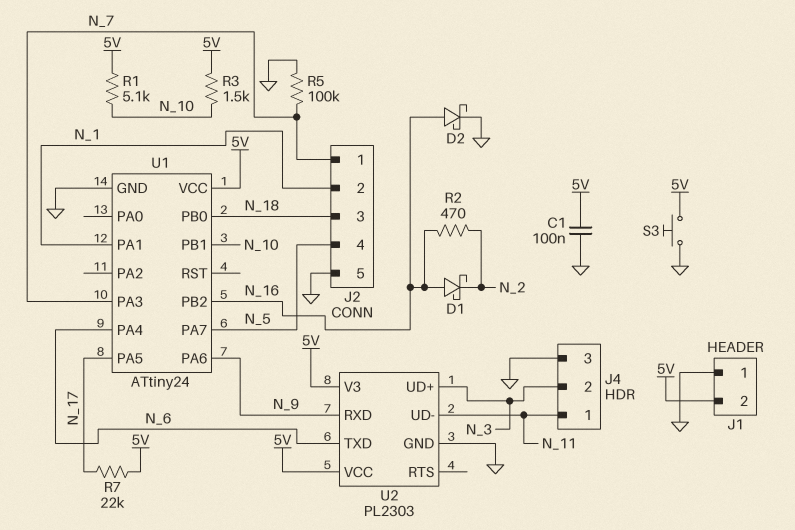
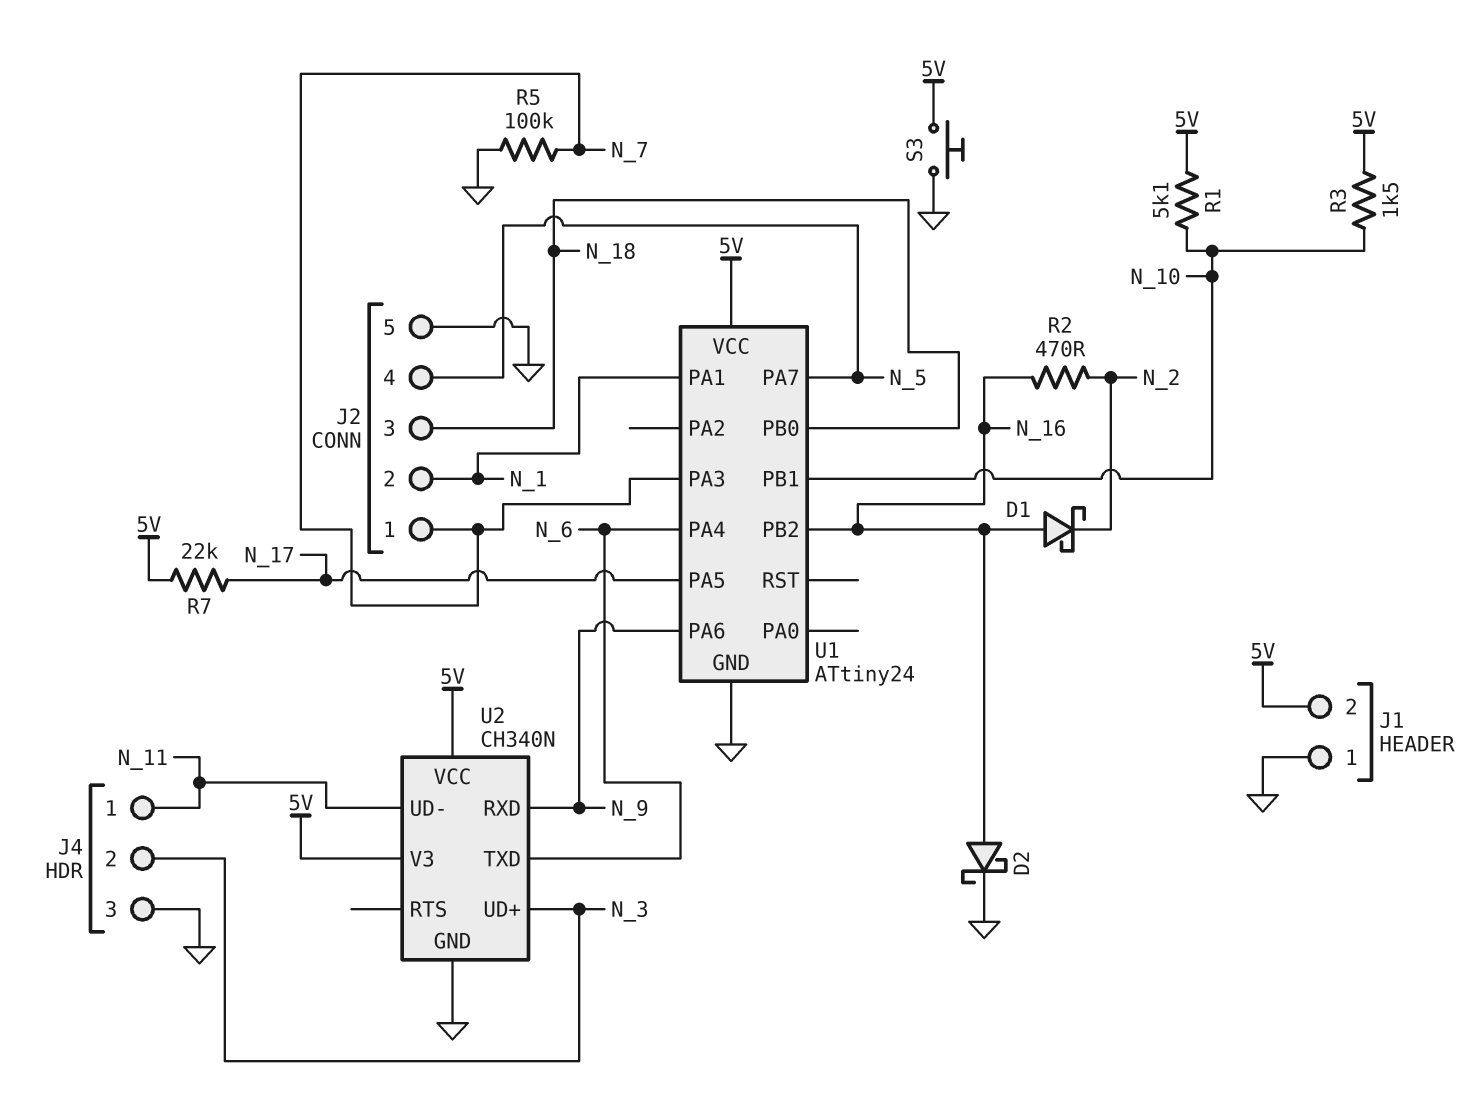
C1: 100nF (5V, GND) -> none
U2: PL2303 -> CH340N

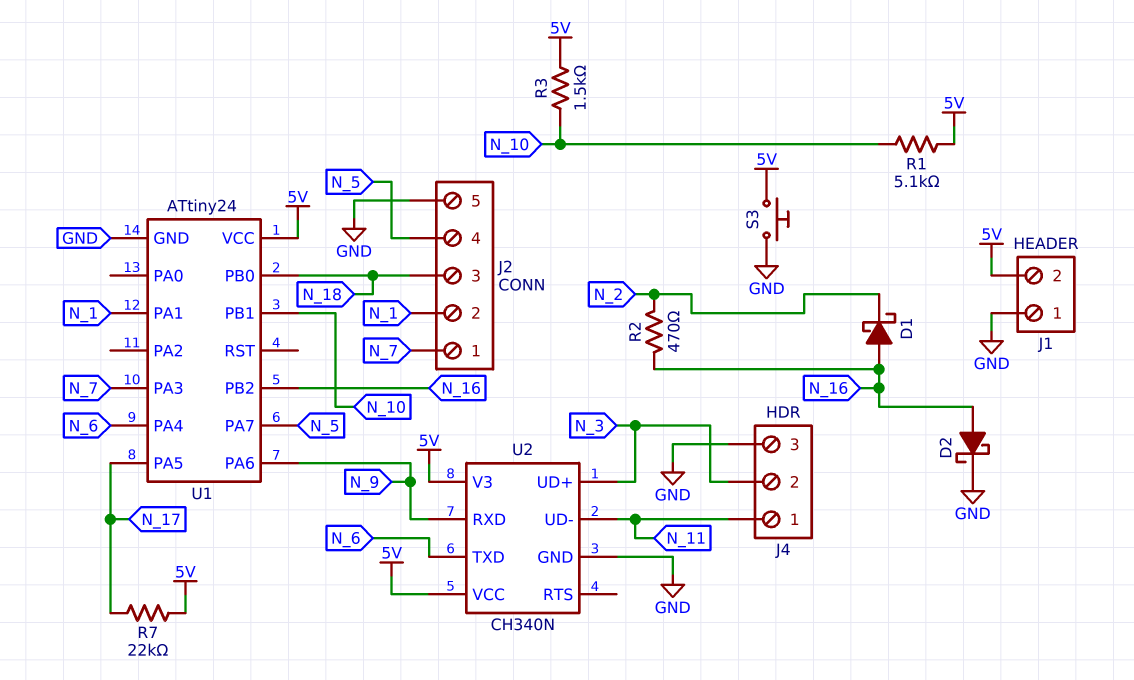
R5: 100k (GND, N_7) -> none

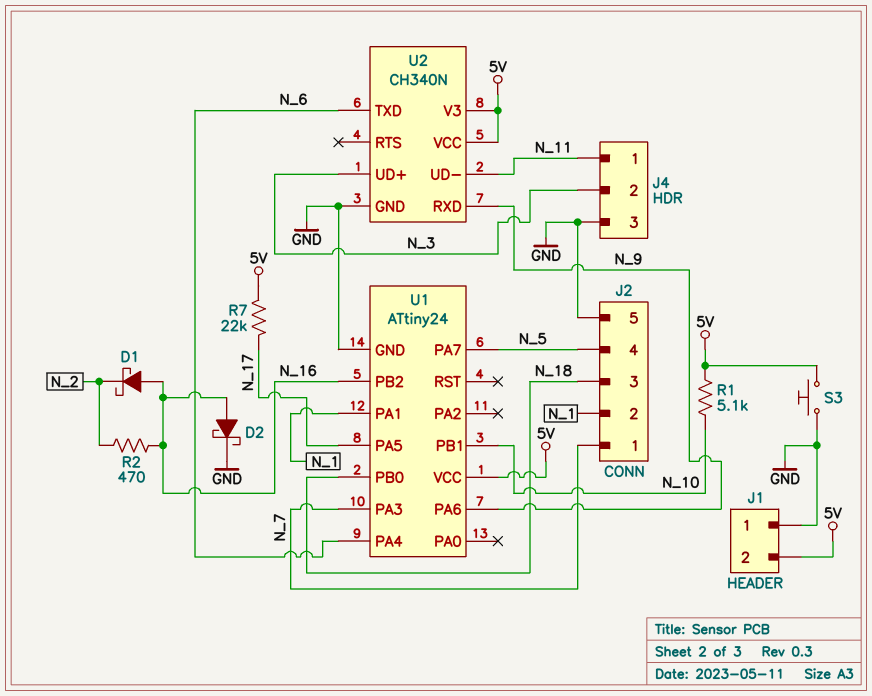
R3: 1.5k (5V, N_10) -> none

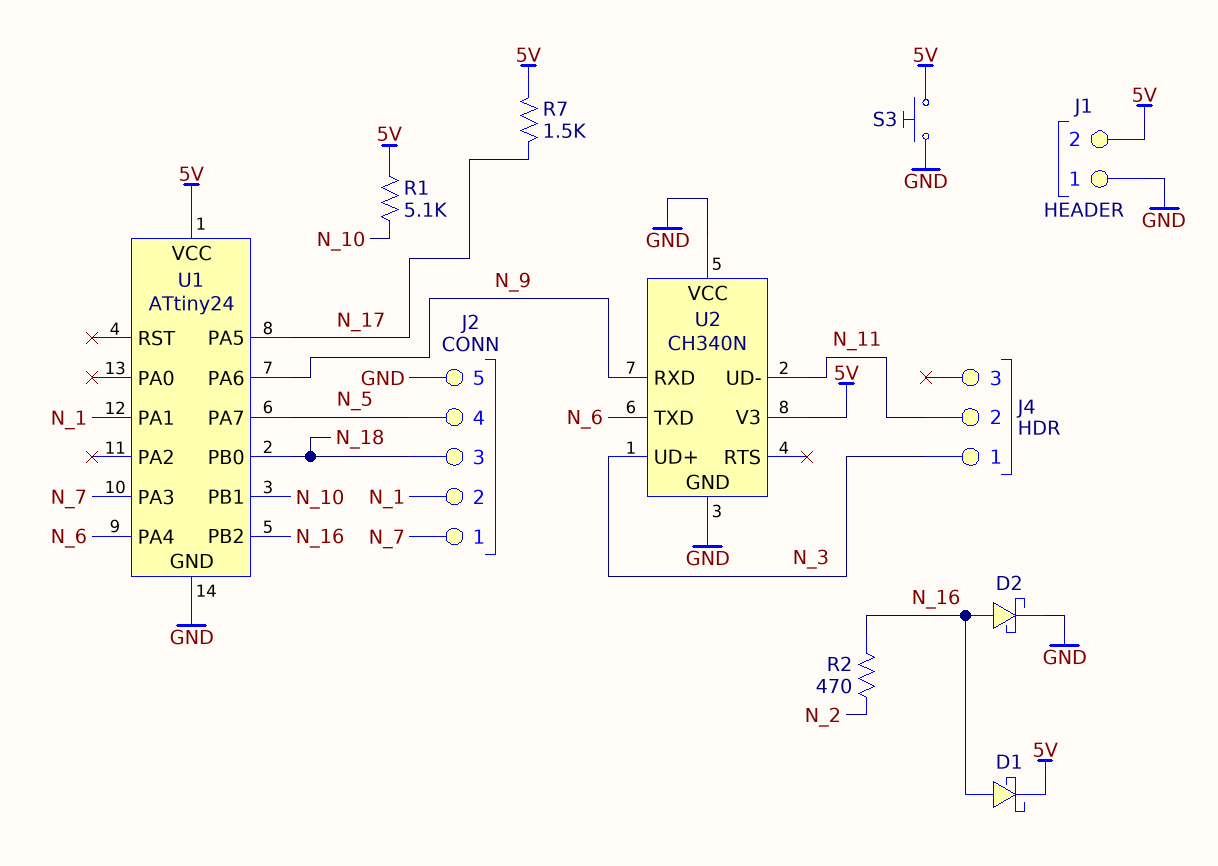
D1: schottky (A N_16, K N_2) -> schottky (A N_16, K 5V)
J4 pin 1: N_11 -> N_3
J4 pin 2: N_3 -> N_11
J4 pin 3: GND -> none
R7: 22k (5V, N_17) -> 1.5k (5V, N_17)
U2 pin VCC: 5V -> GND

